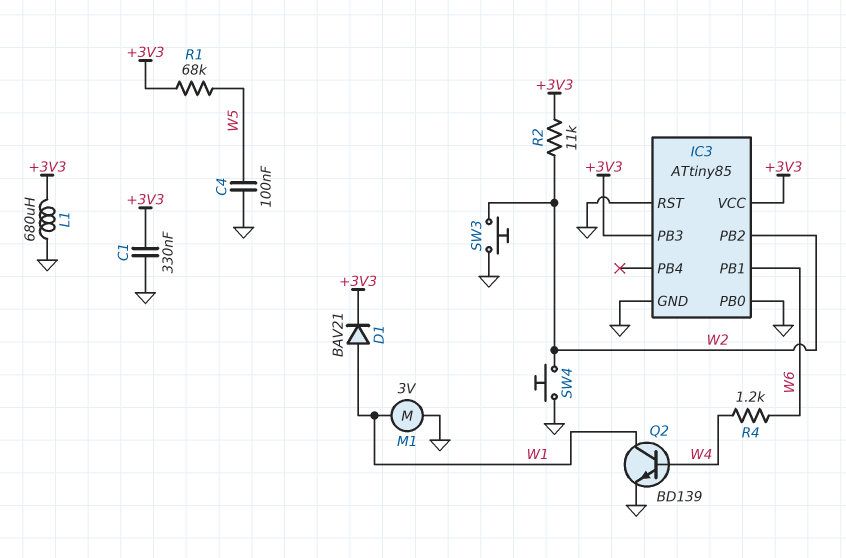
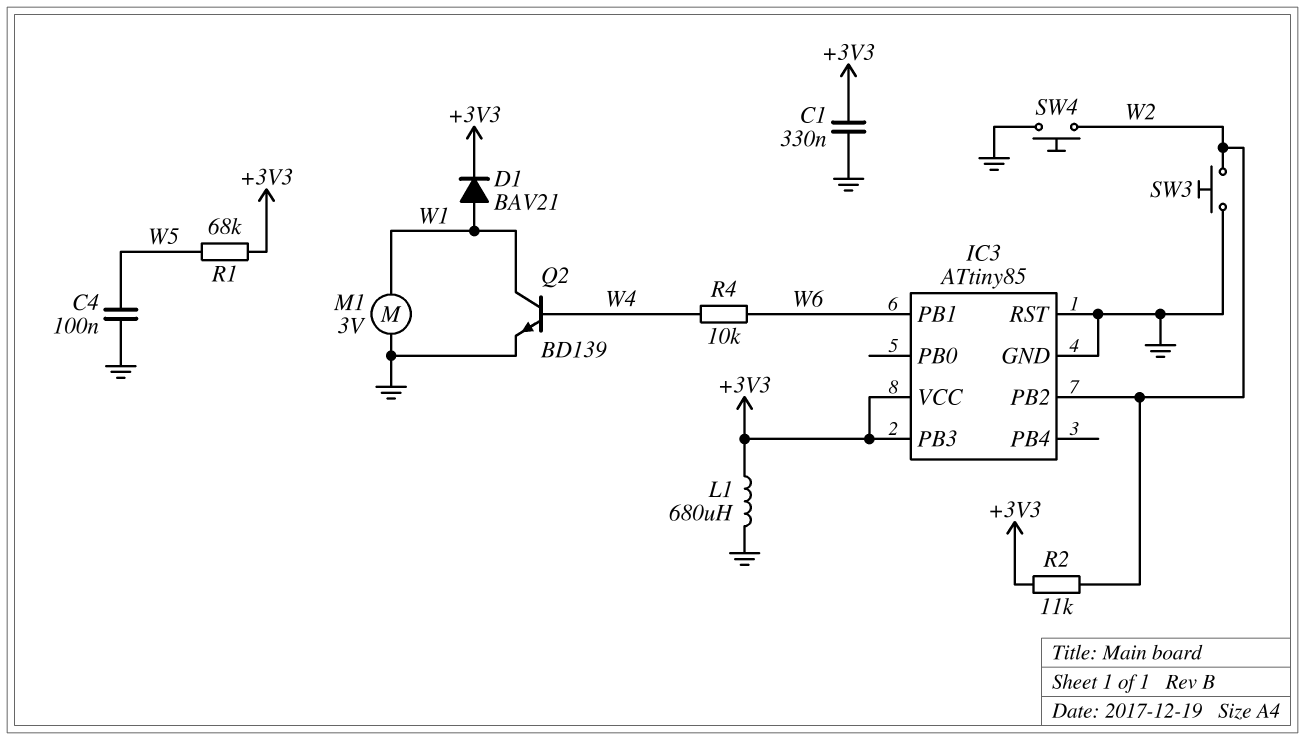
IC3 pin PB0: GND -> none
R4: 1.2k (W4, W6) -> 10k (W4, W6)

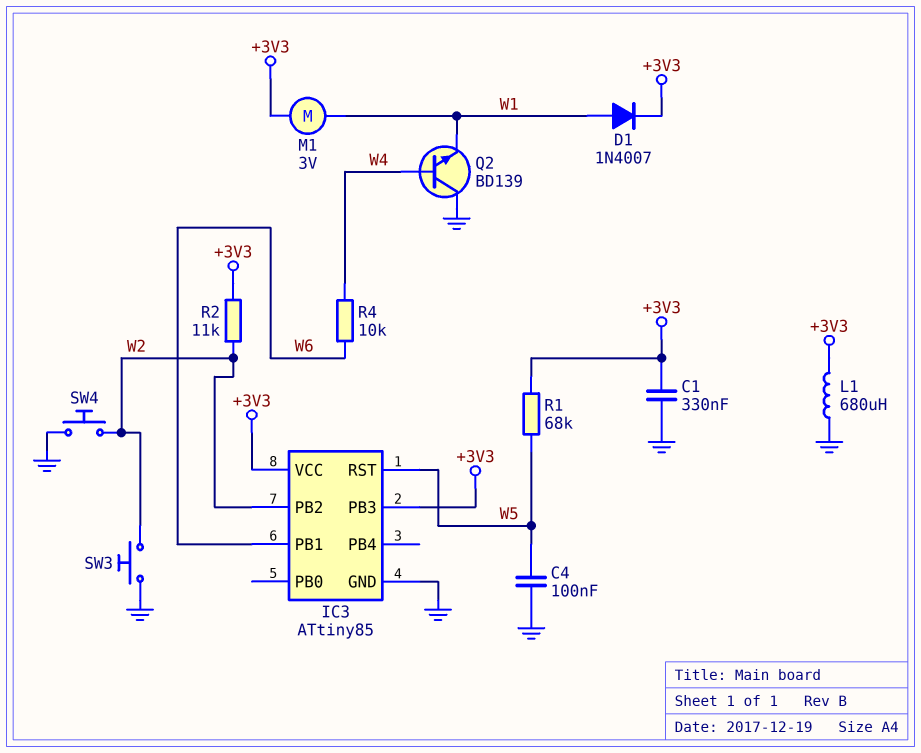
D1: diode BAV21 (A W1, K +3V3) -> diode 1N4007 (A W1, K +3V3)
IC3 pin RST: GND -> W5
M1: motor 3V (GND, W1) -> motor 3V (+3V3, W1)
Q2: NPN BD139 (B W4, C W1, E GND) -> NPN BD139 (B W4, C GND, E W1)

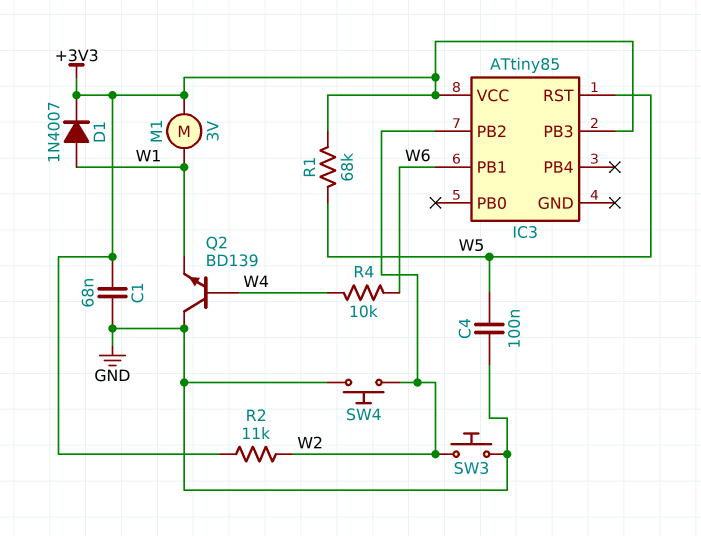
C1: 330nF (+3V3, GND) -> 68nF (+3V3, GND)
IC3 pin GND: GND -> none
L1: 680uH (+3V3, GND) -> none

